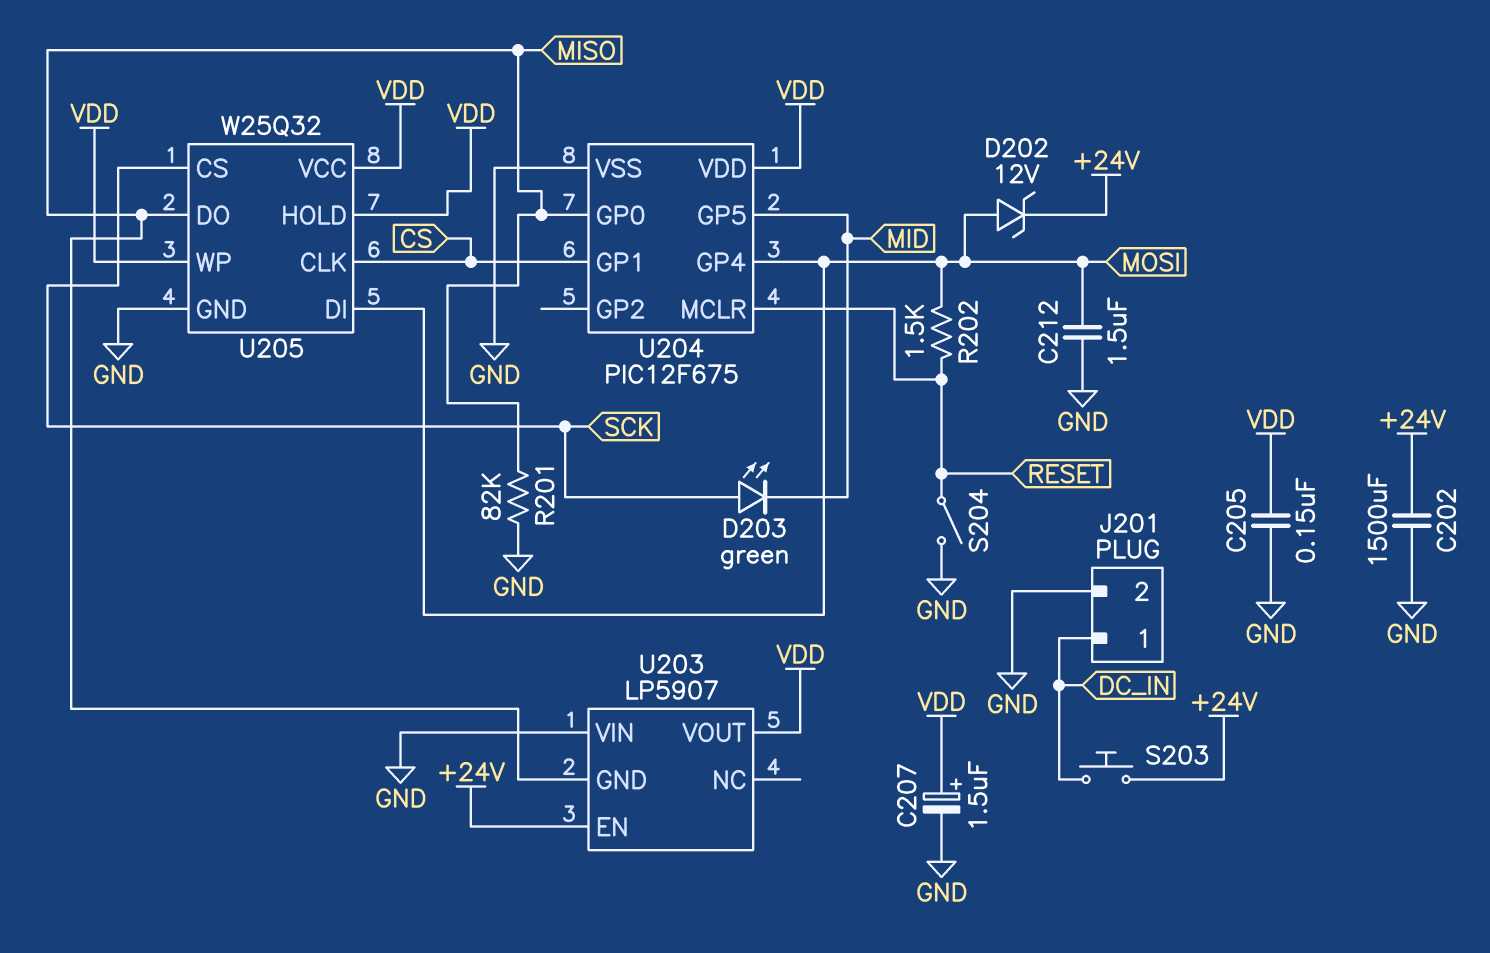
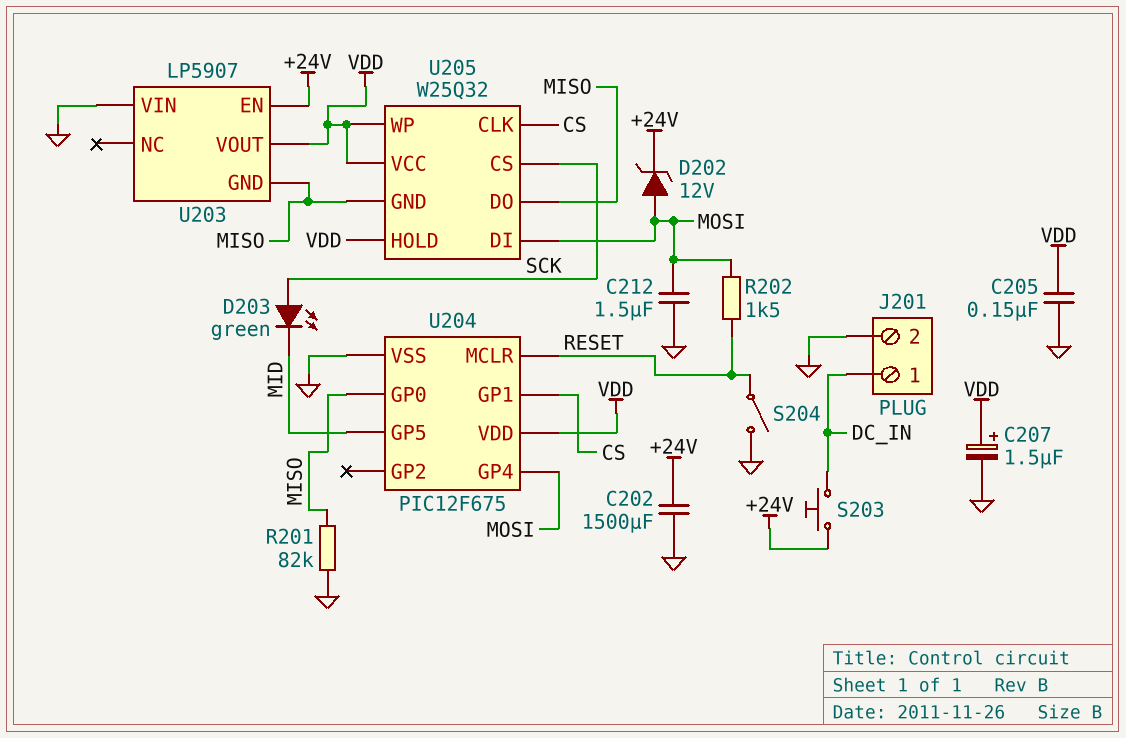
U205 pin GND: GND -> MISO

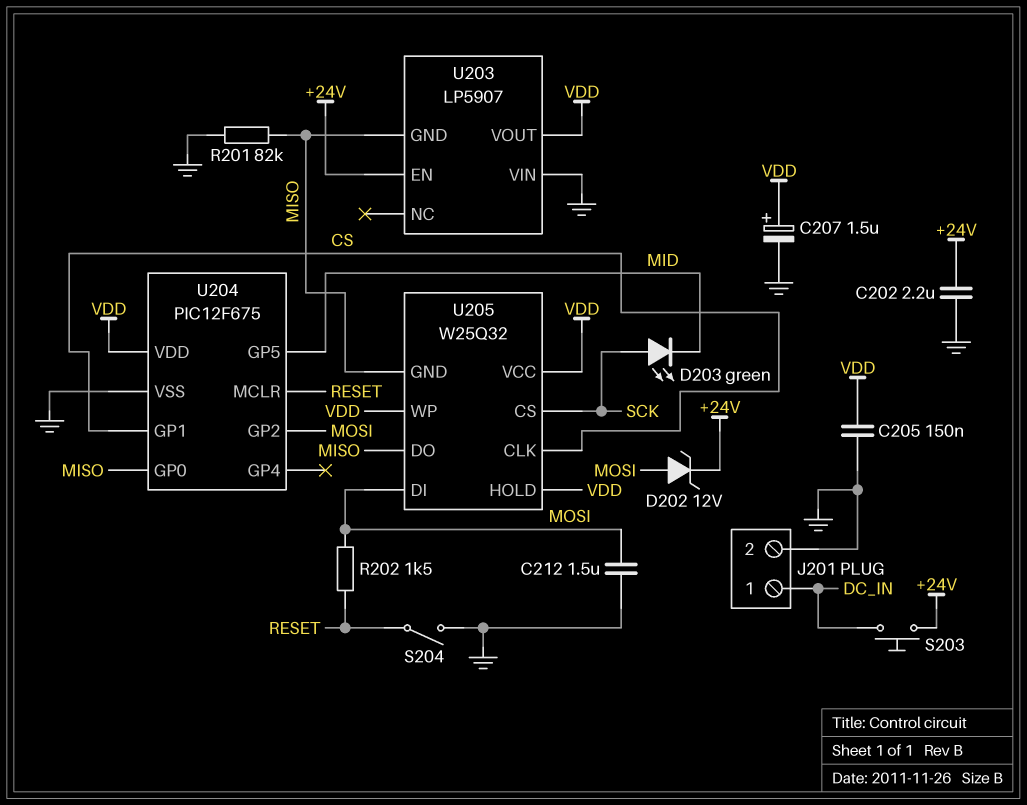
C202: 1500uF (+24V, GND) -> 2.2uF (+24V, GND)
U204 pin GP2: none -> MOSI
U204 pin GP4: MOSI -> none

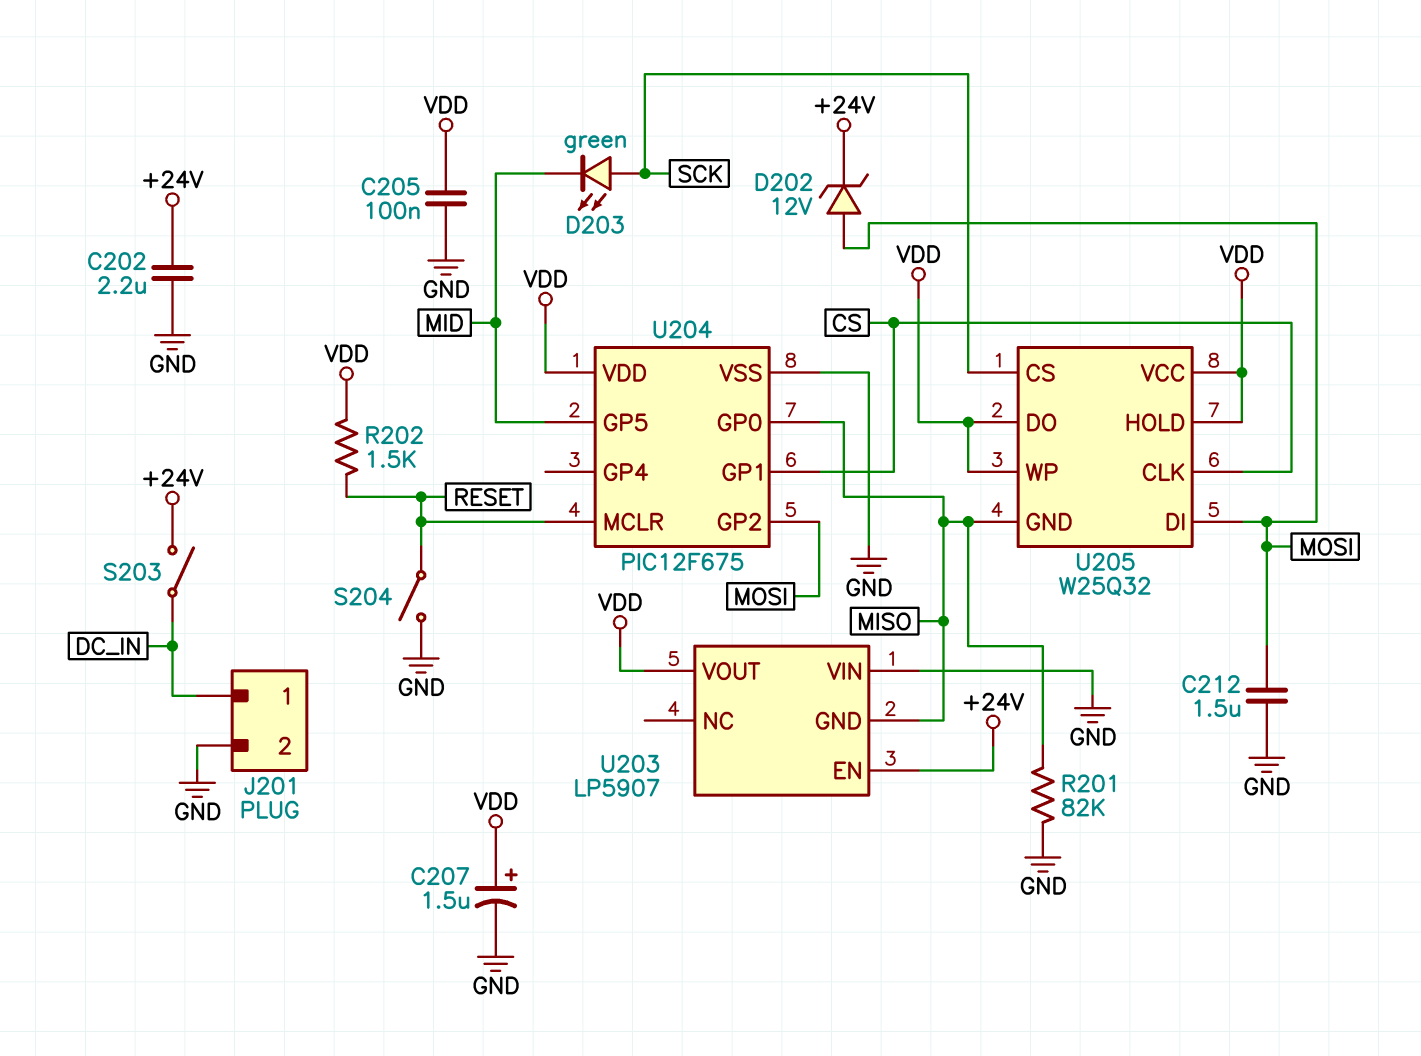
C205: 150nF (GND, VDD) -> 100nF (GND, VDD)
R202: 1.5k (MOSI, RESET) -> 1.5k (RESET, VDD)
S203: button (+24V, DC_IN) -> switch (+24V, DC_IN)
U205 pin DO: MISO -> VDD

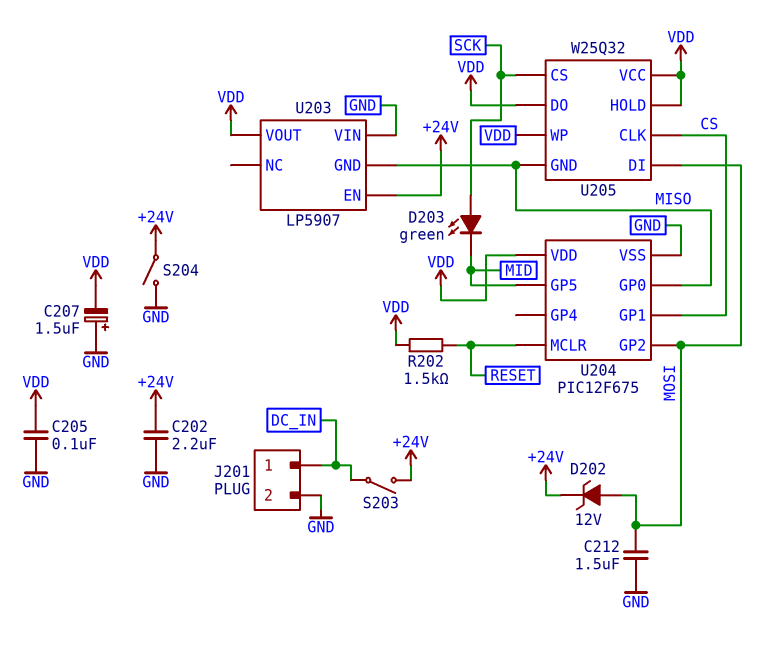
C207: 1.5uF (plus VDD, minus GND) -> 1.5uF (plus GND, minus VDD)
R201: 82k (GND, MISO) -> none
S204: switch (GND, RESET) -> switch (+24V, GND)

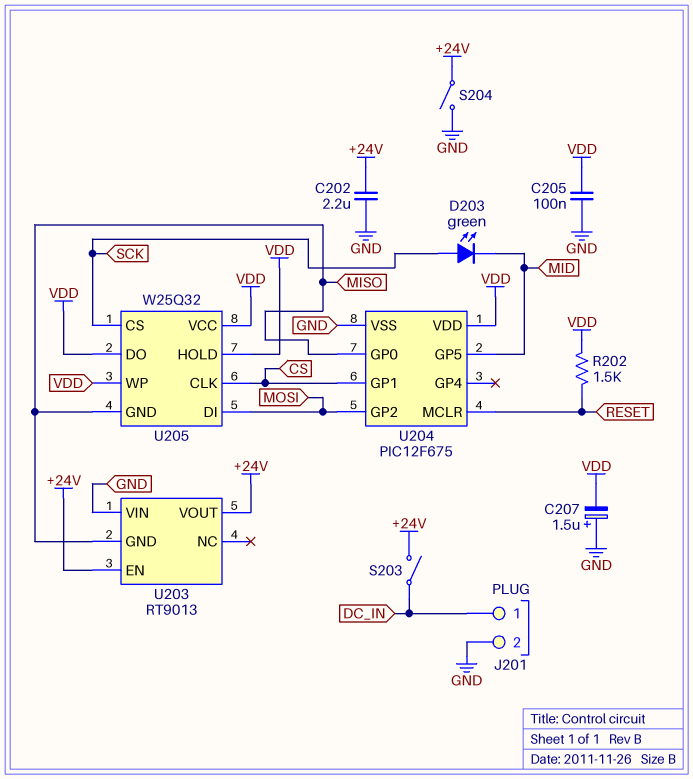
C212: 1.5uF (GND, MOSI) -> none
D202: zener 12V (A MOSI, K +24V) -> none
U203: LP5907 -> RT9013
U203 pin VOUT: VDD -> +24V

